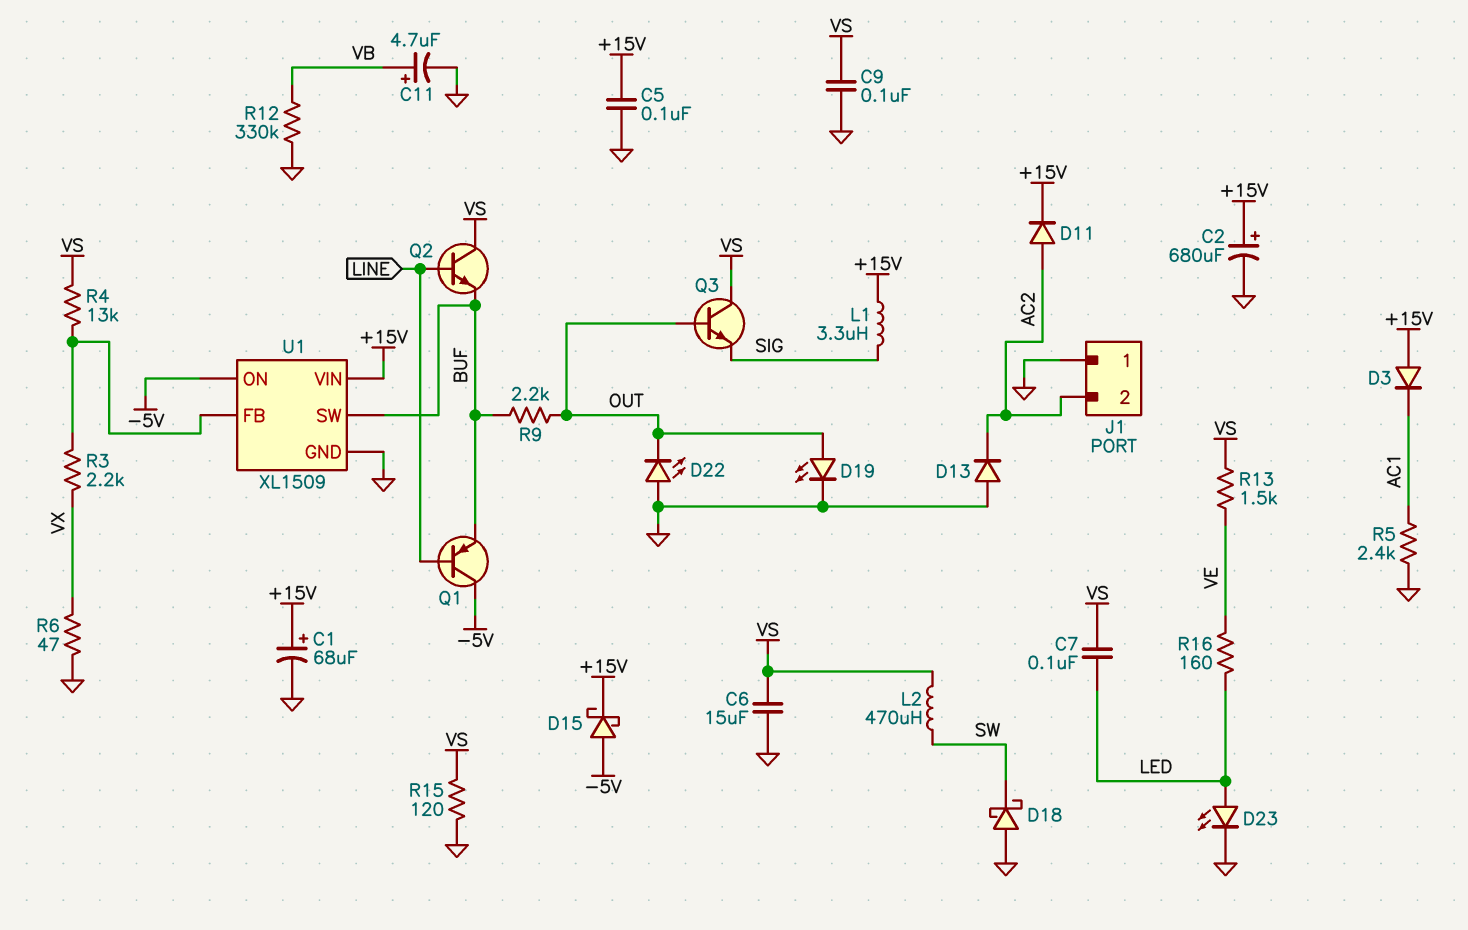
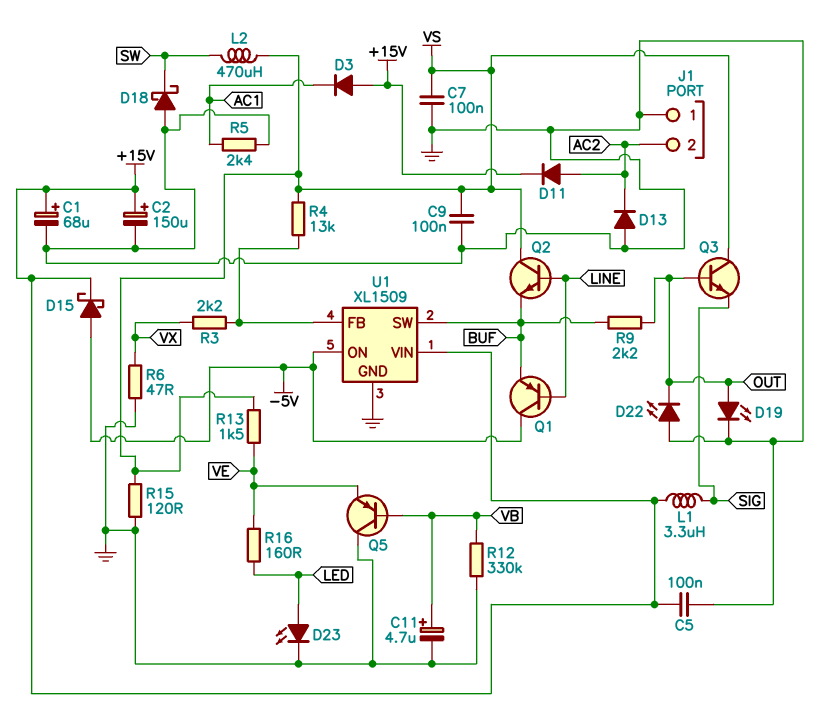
C2: 680uF (plus +15V, minus GND) -> 150uF (plus +15V, minus GND)
C6: 15uF (GND, VS) -> none
C7: 100nF (LED, VS) -> 100nF (GND, VS)
Q5: none -> PNP (B VB, C GND, E VE)

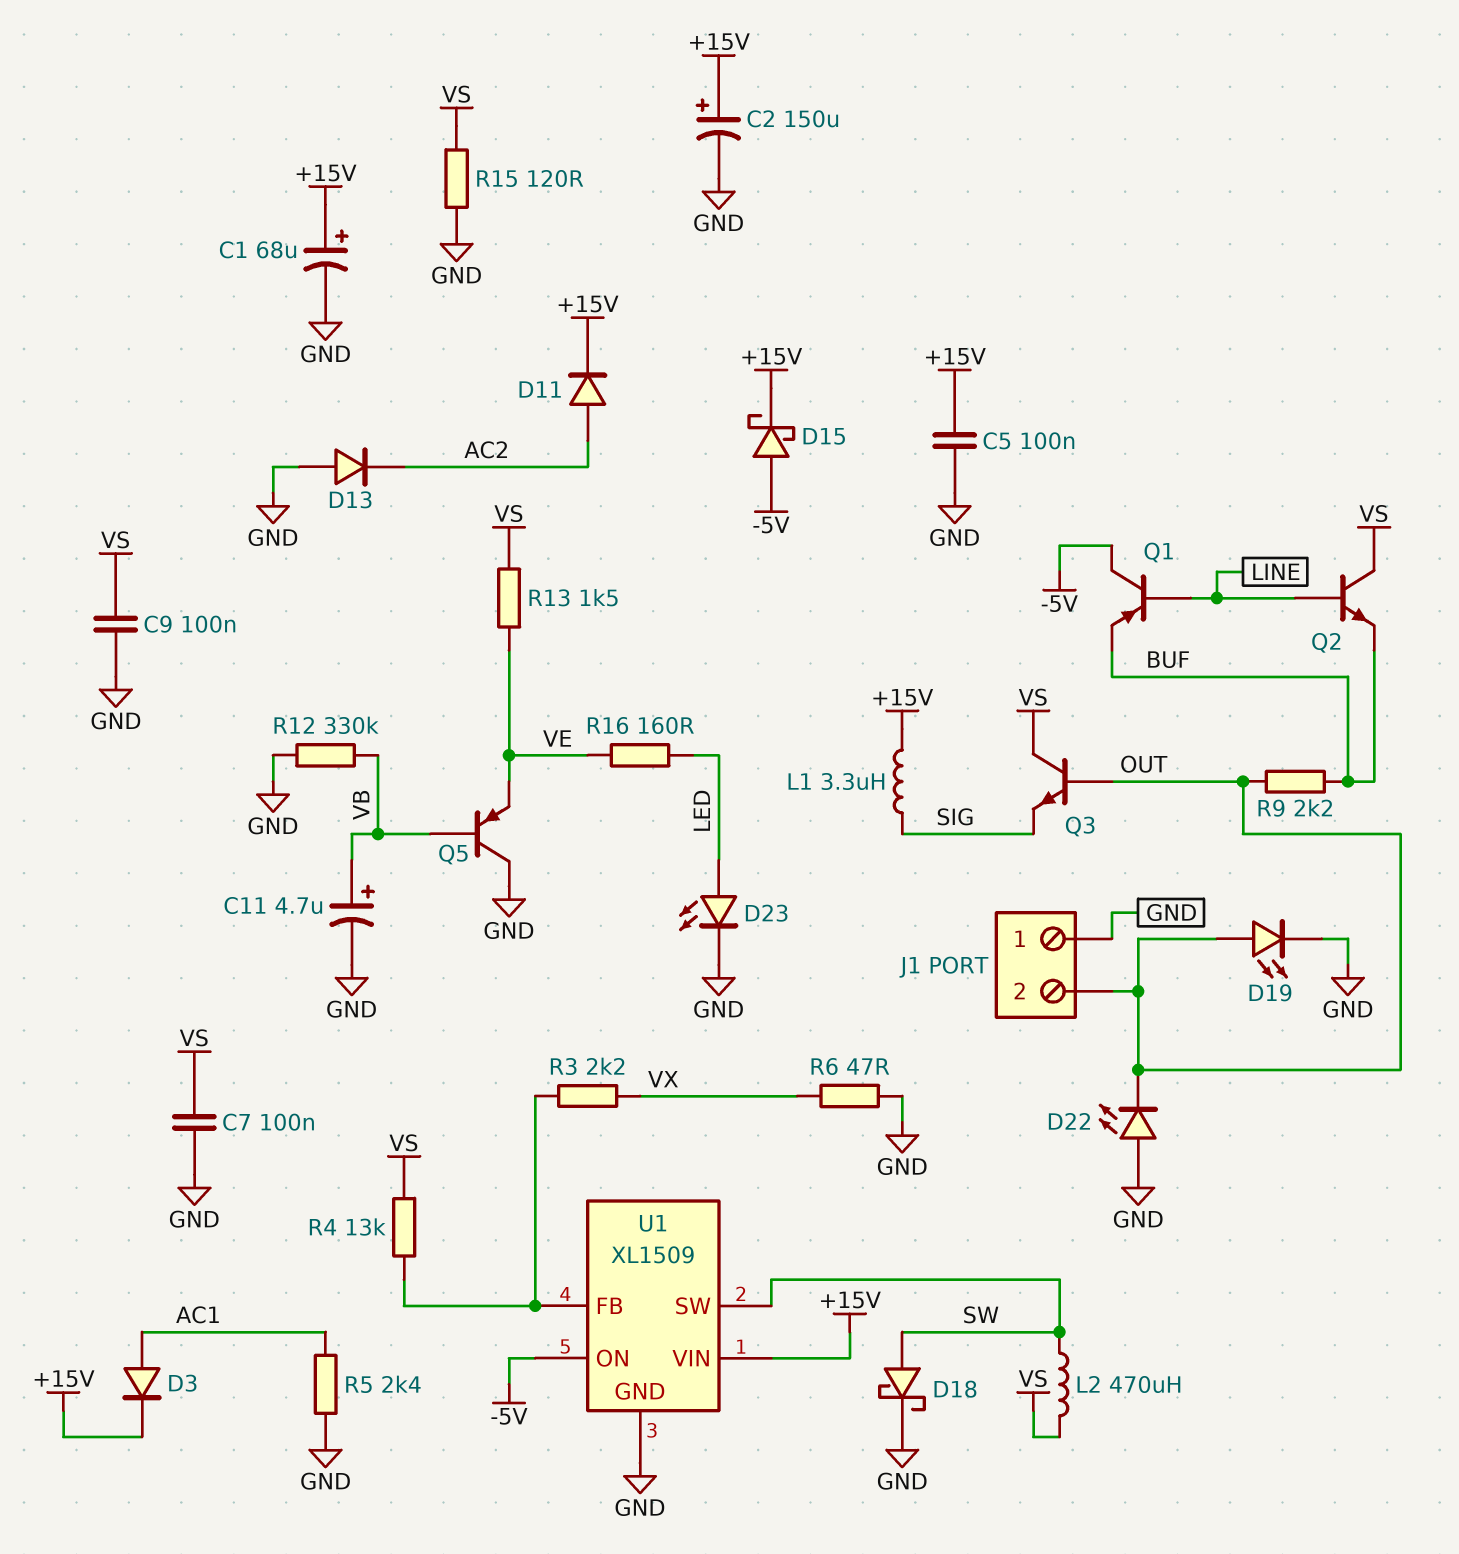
D3: diode (A +15V, K AC1) -> diode (A AC1, K +15V)
D18: schottky (A GND, K SW) -> schottky (A SW, K GND)
J1 pin 2: AC2 -> OUT
U1 pin SW: BUF -> SW

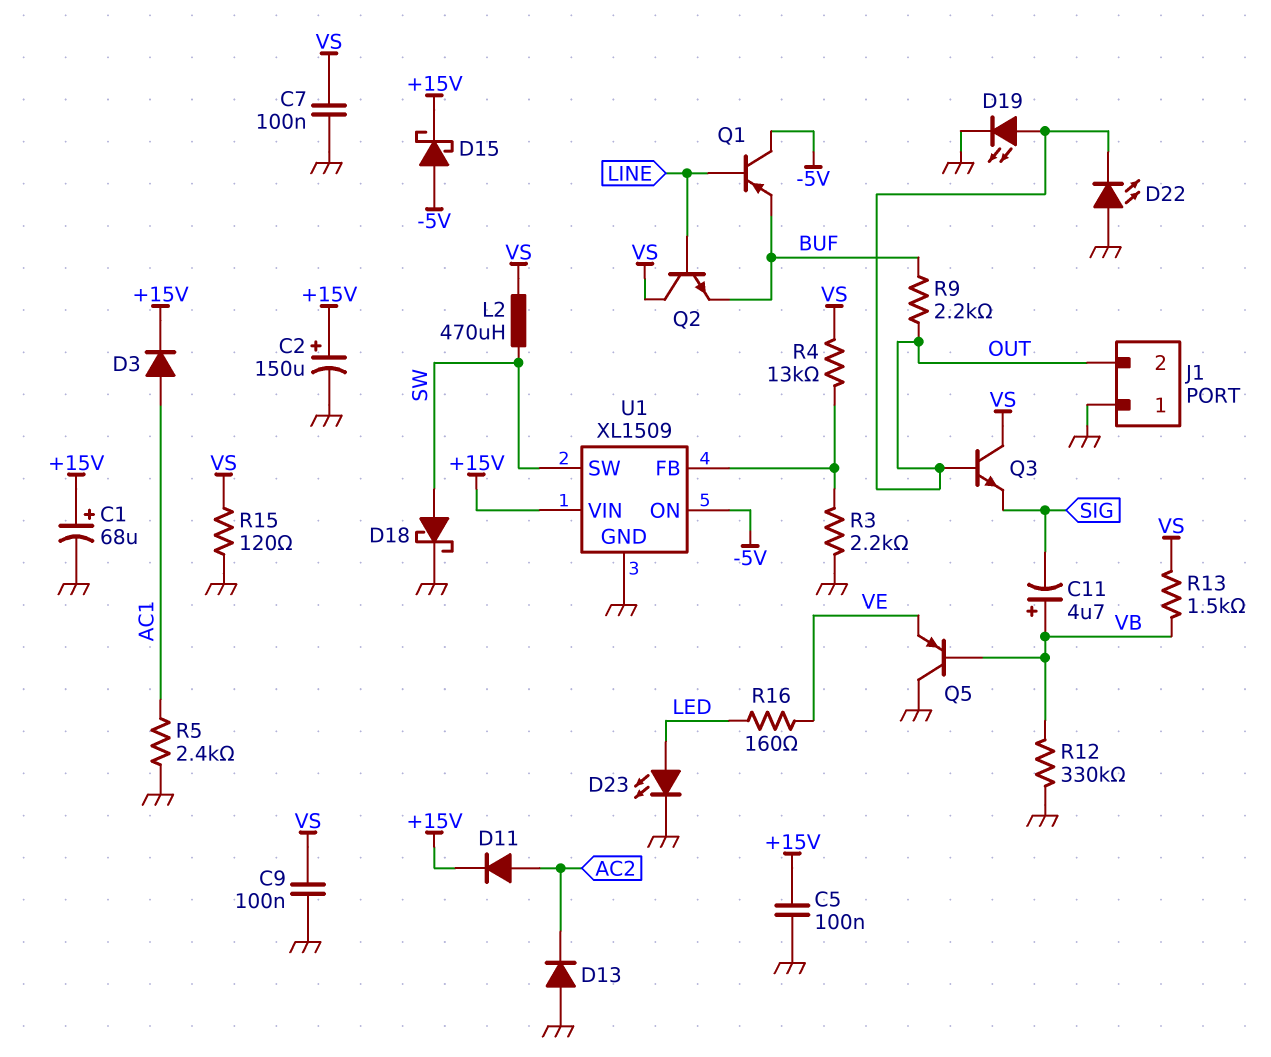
C11: 4.7uF (plus VB, minus GND) -> 4.7uF (plus VB, minus SIG)
L1: 3.3uH (+15V, SIG) -> none
R3: 2.2k (U1/FB, VX) -> 2.2k (GND, U1/FB)
R6: 47 (GND, VX) -> none
R13: 1.5k (VE, VS) -> 1.5k (VB, VS)

